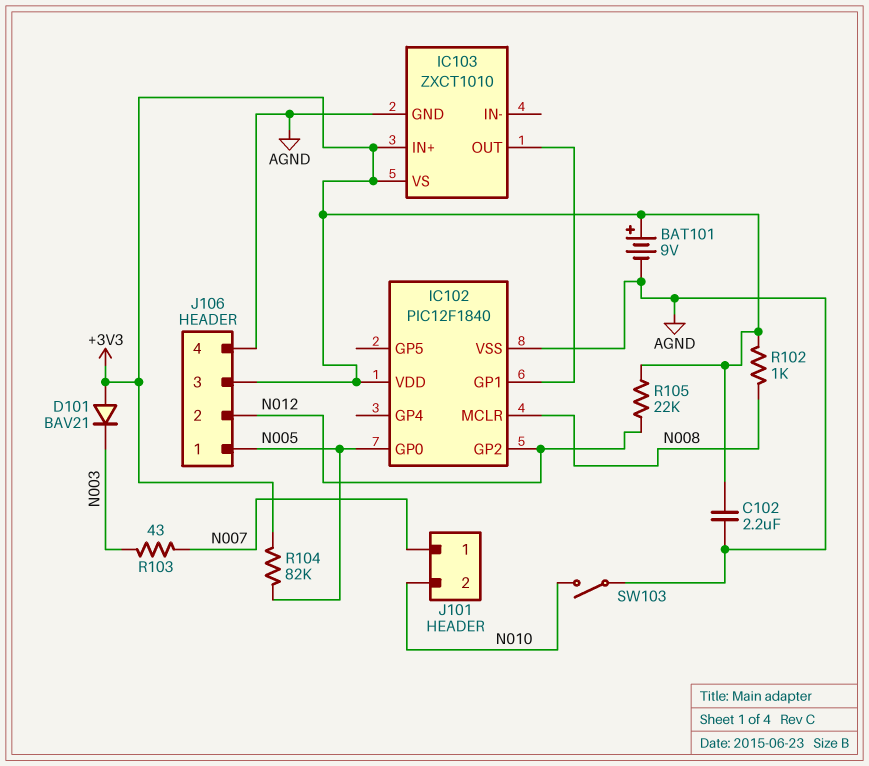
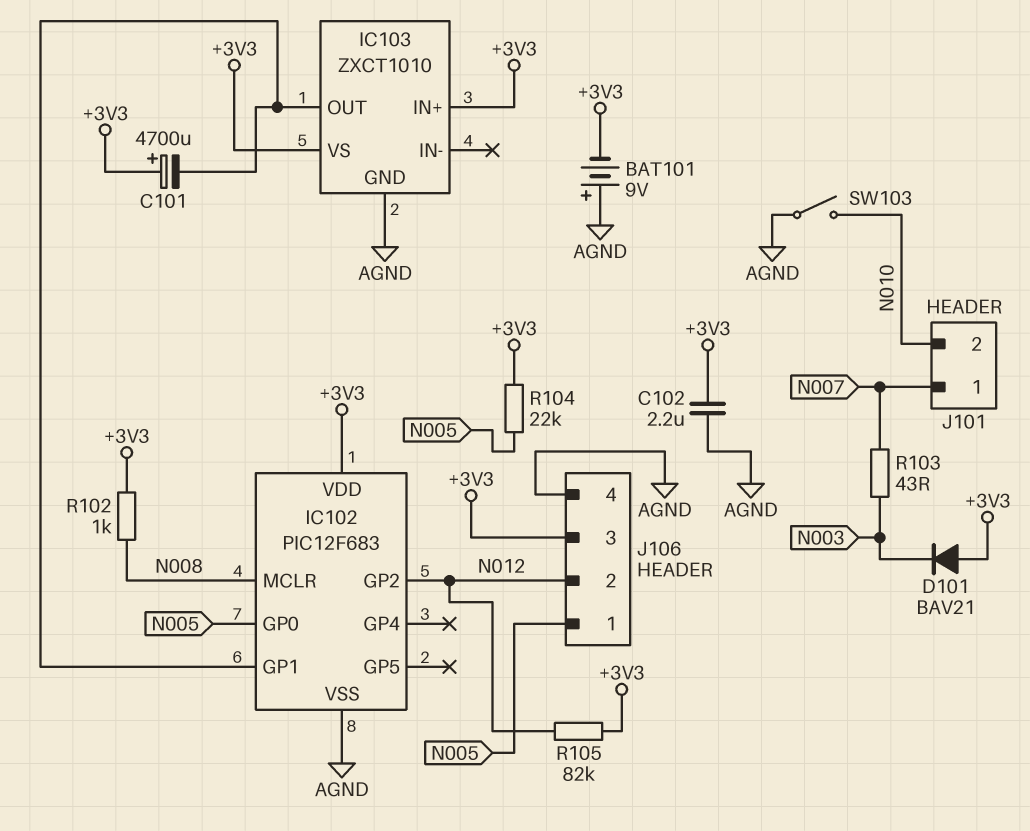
BAT101: 9V (plus +3V3, minus AGND) -> 9V (plus AGND, minus +3V3)
C101: none -> 4700uF (plus +3V3, minus IC102/GP1)
IC102: PIC12F1840 -> PIC12F683
R104: 82k (+3V3, N005) -> 22k (+3V3, N005)
R105: 22k (+3V3, N012) -> 82k (+3V3, N012)

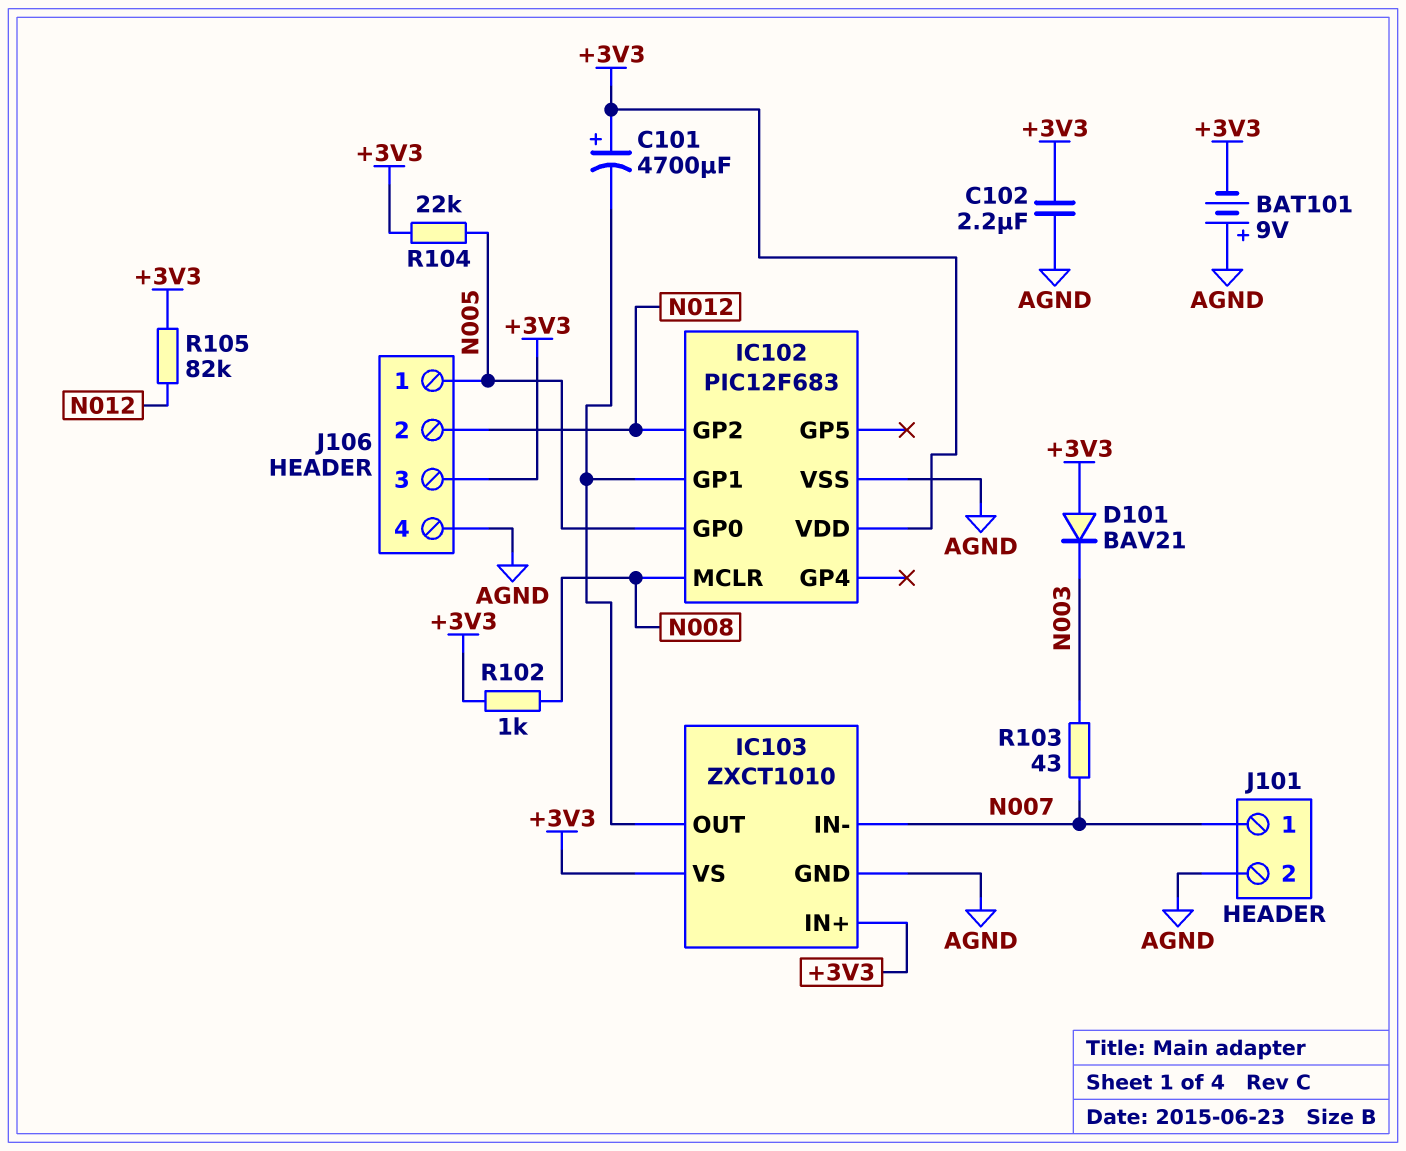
IC103 pin IN-: none -> N007
J101 pin 2: N010 -> AGND
SW103: switch (AGND, N010) -> none

